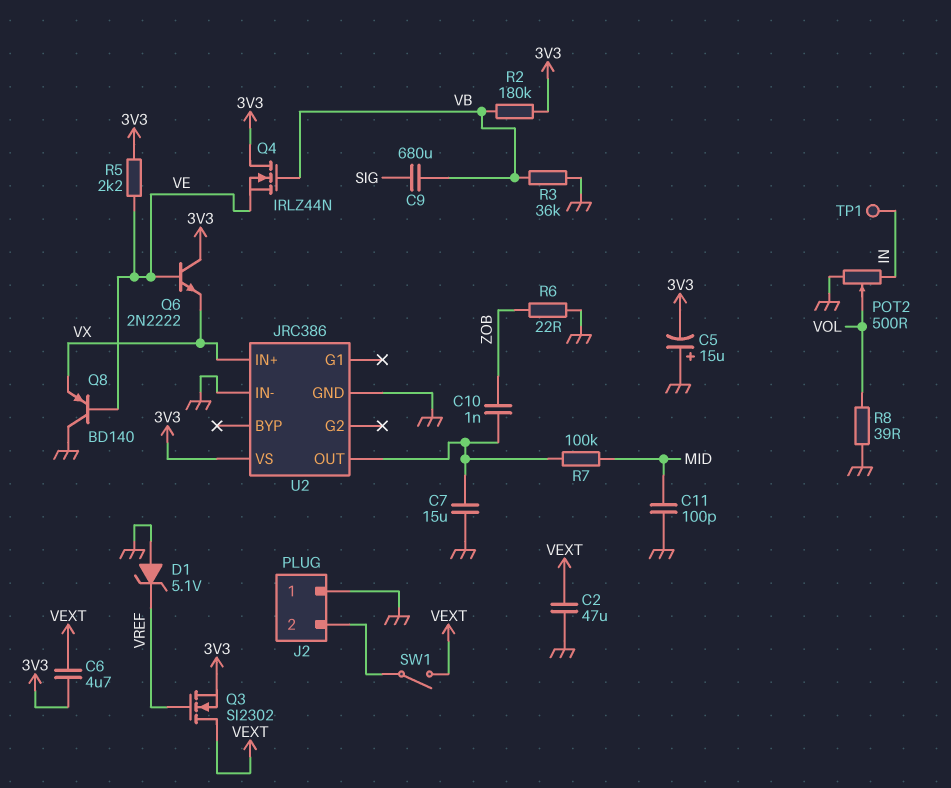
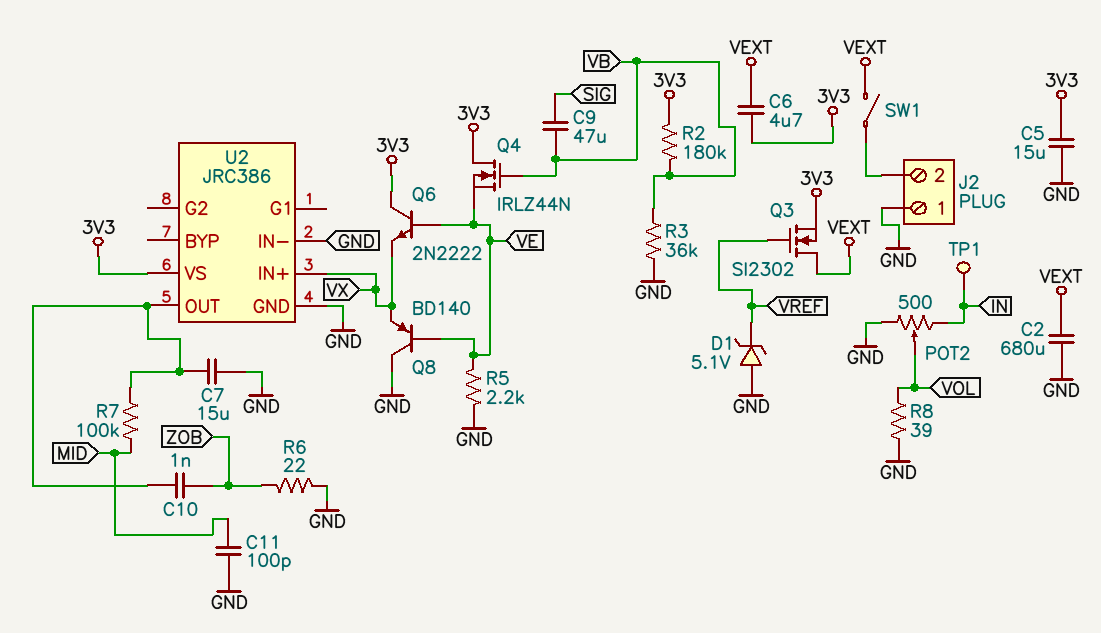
C2: 47uF (GND, VEXT) -> 680uF (GND, VEXT)
C5: 15uF (plus GND, minus 3V3) -> 15uF (3V3, GND)
C9: 680uF (SIG, VB) -> 47uF (SIG, VB)
R5: 2.2k (3V3, VE) -> 2.2k (GND, VE)

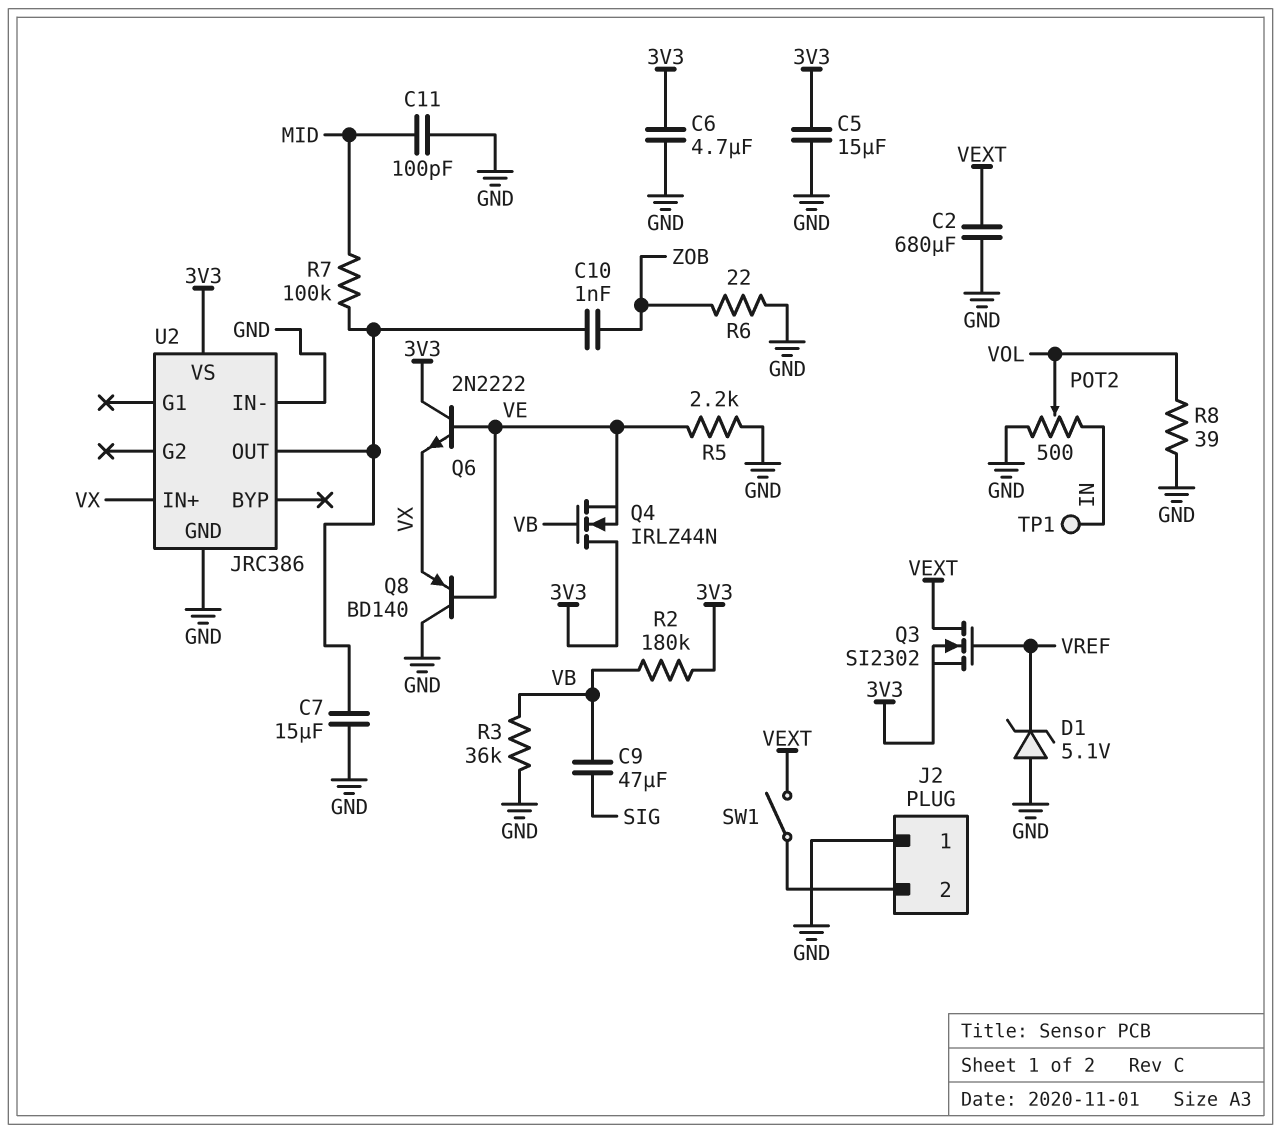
C6: 4.7uF (3V3, VEXT) -> 4.7uF (3V3, GND)

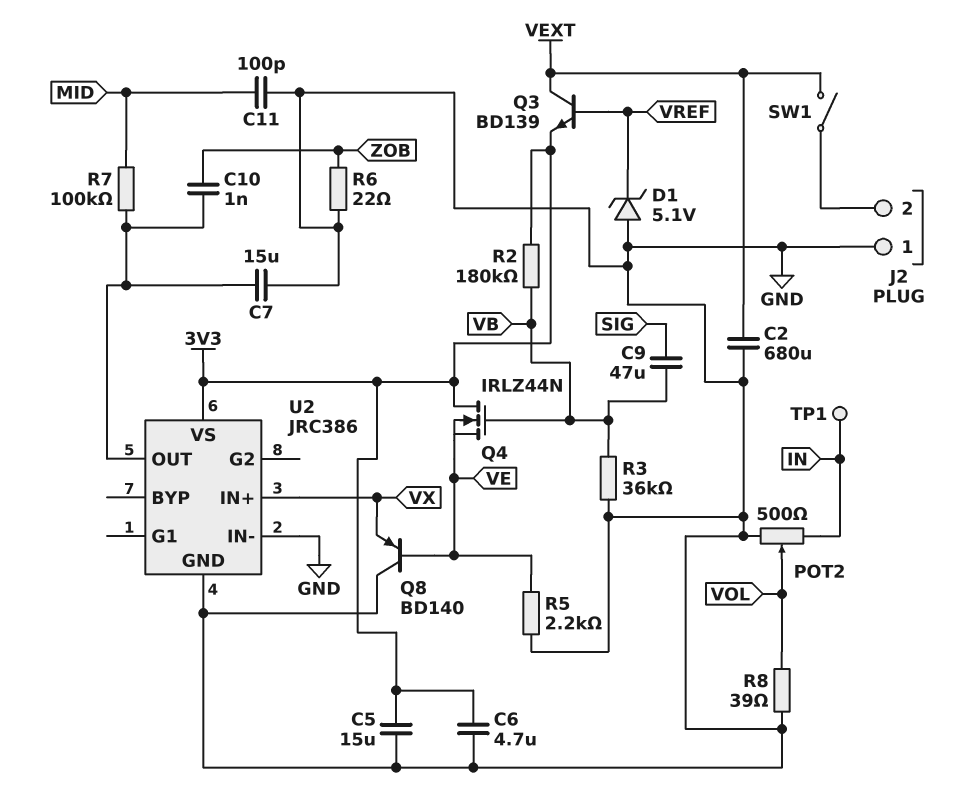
Q3: NMOS SI2302 (G VREF, D VEXT, S 3V3) -> NPN BD139 (B VREF, C VEXT, E 3V3)
Q6: NPN 2N2222 (B VE, C 3V3, E VX) -> none

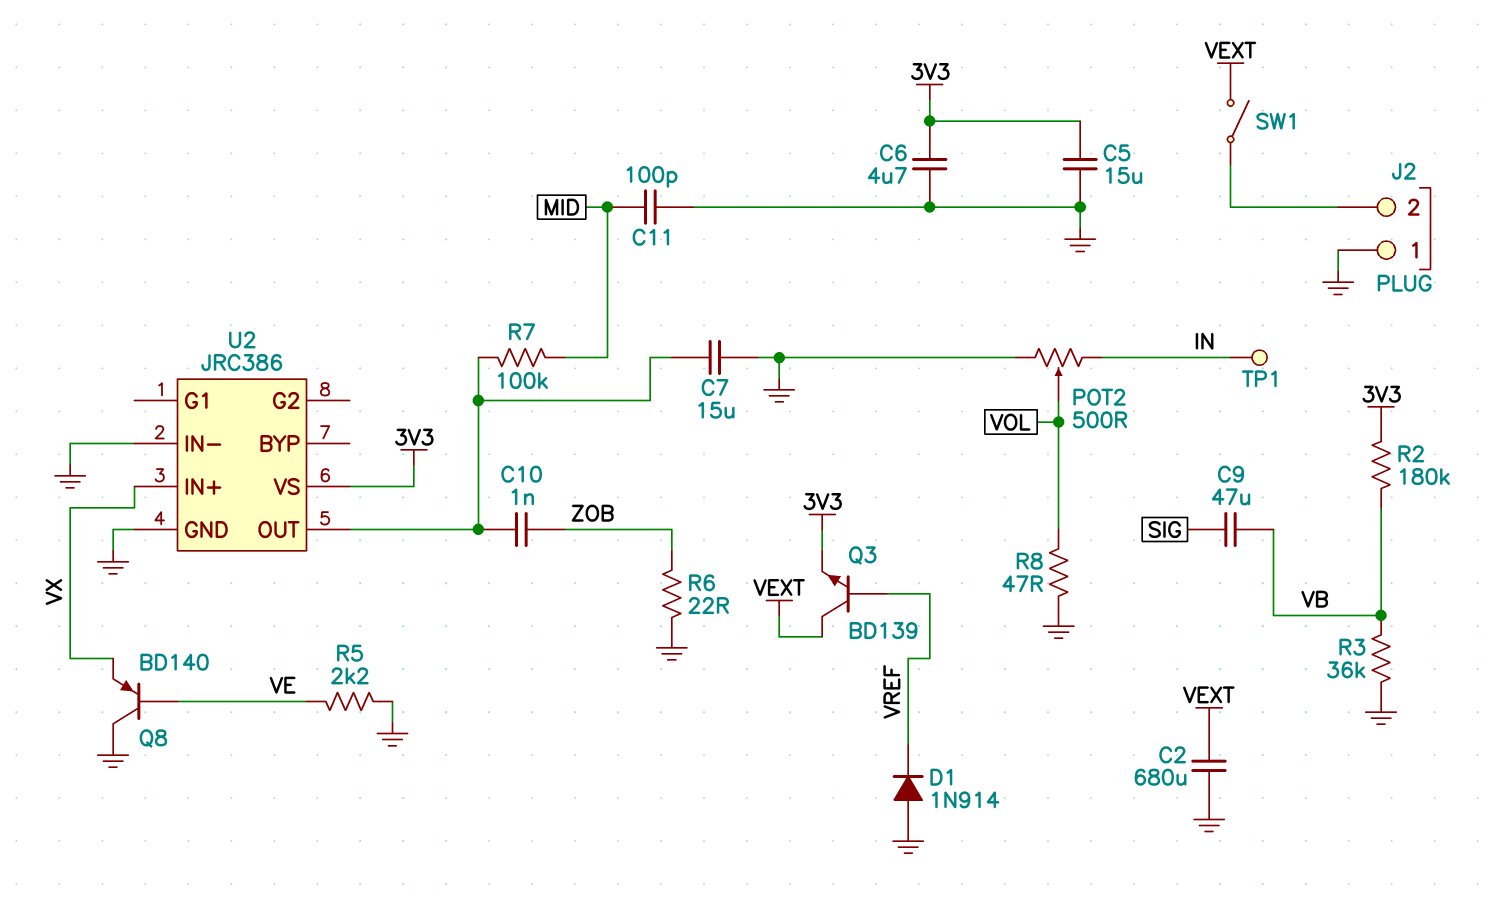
D1: zener 5.1V (A GND, K VREF) -> diode 1N914 (A GND, K VREF)
Q4: NMOS IRLZ44N (G VB, D 3V3, S VE) -> none
R8: 39 (GND, VOL) -> 47 (GND, VOL)

